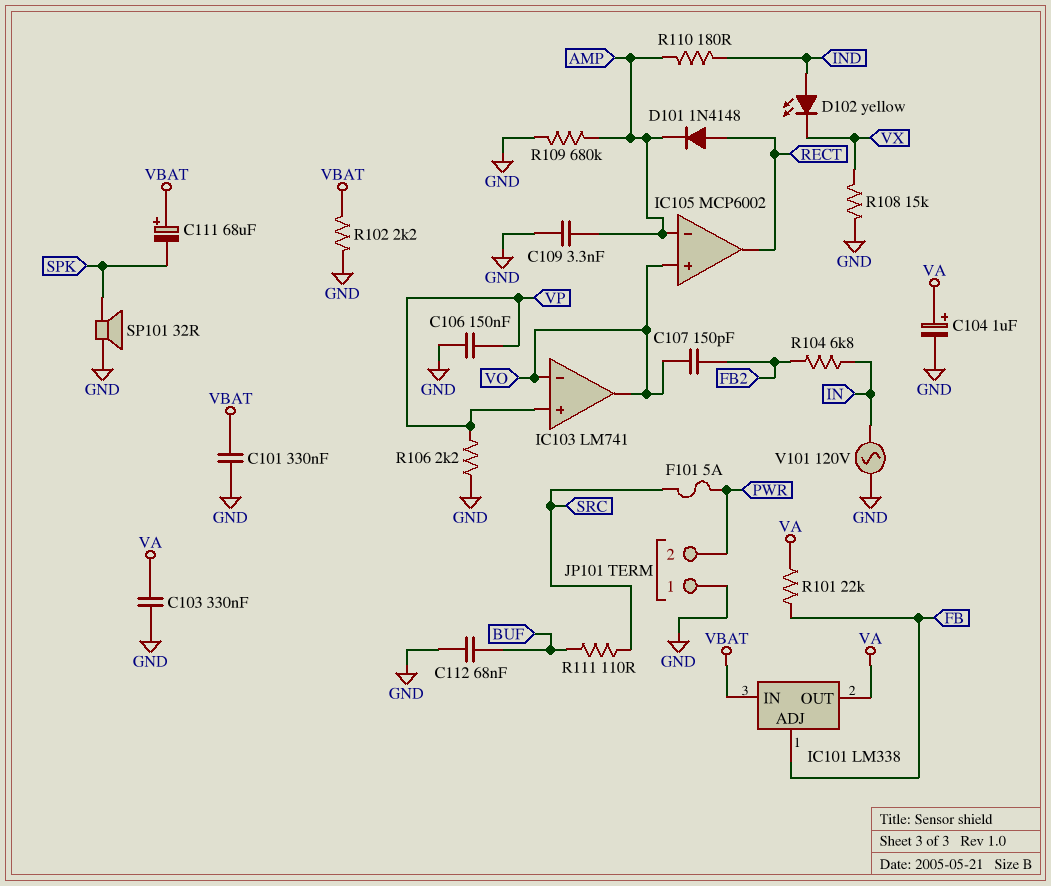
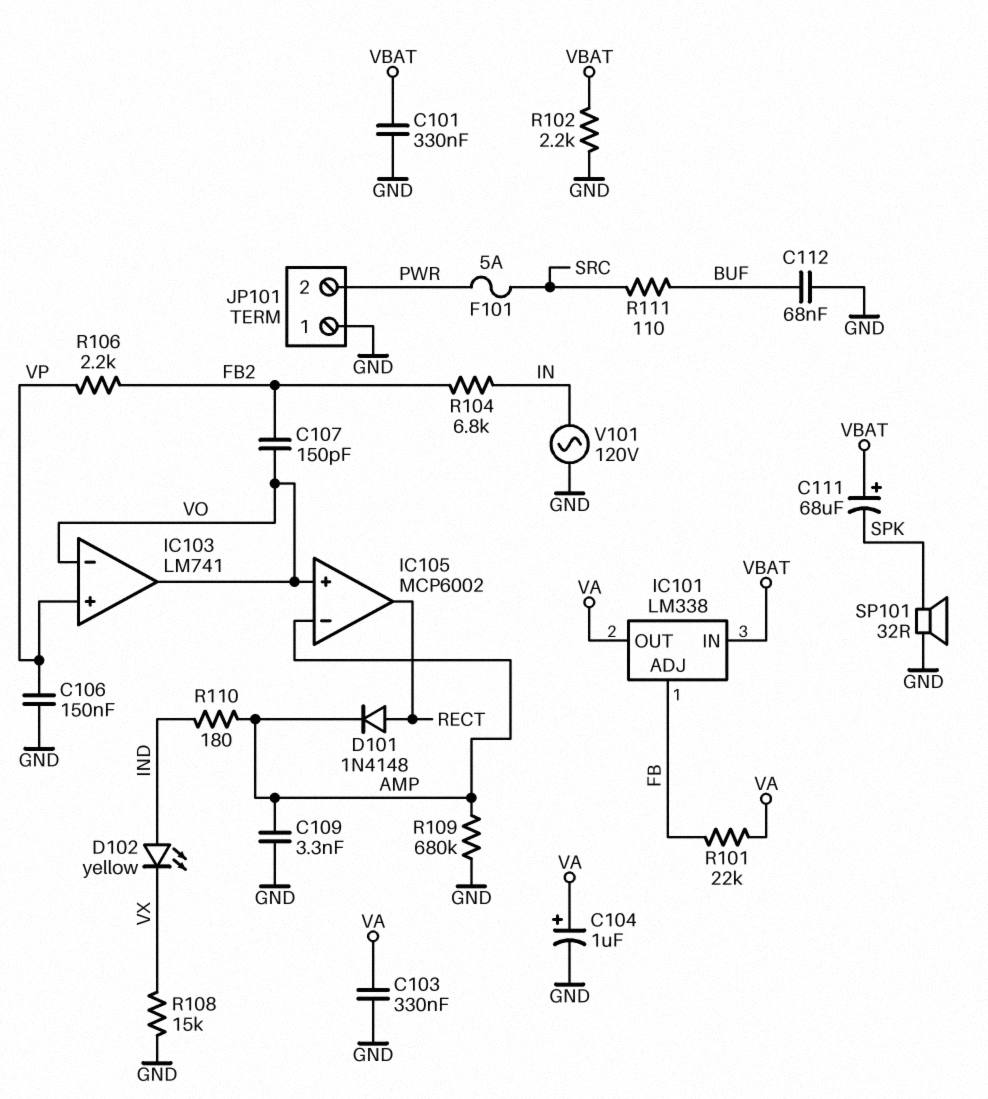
R106: 2.2k (GND, VP) -> 2.2k (FB2, VP)

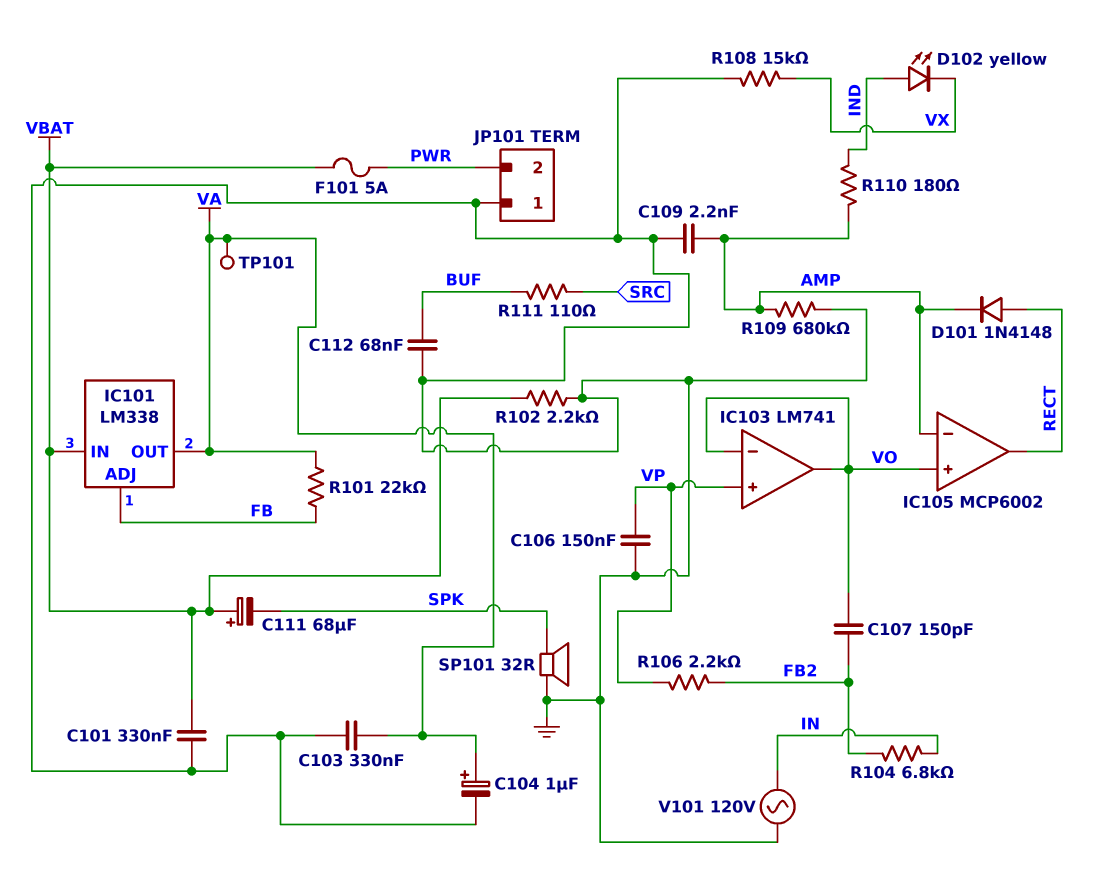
C109: 3.3nF (AMP, GND) -> 2.2nF (AMP, GND)
F101: 5A (PWR, SRC) -> 5A (PWR, VBAT)
TP101: none -> test point (VA)

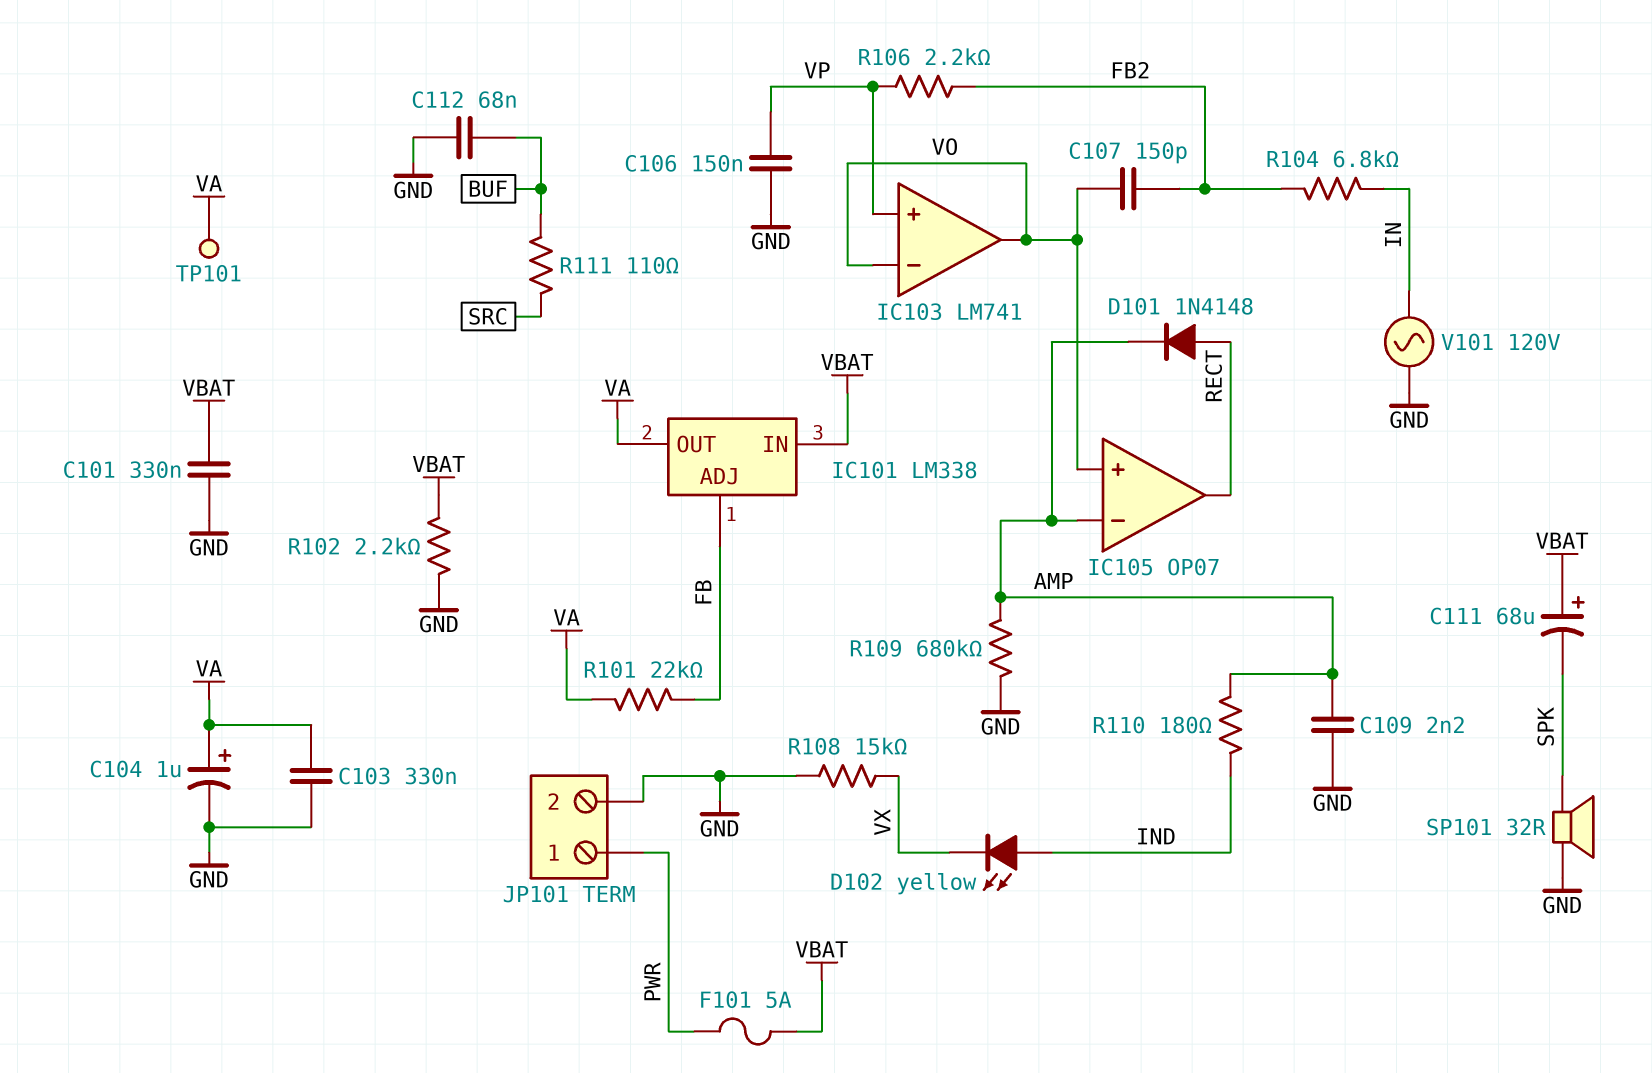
IC105: MCP6002 -> OP07
JP101 pin 1: GND -> PWR
JP101 pin 2: PWR -> GND

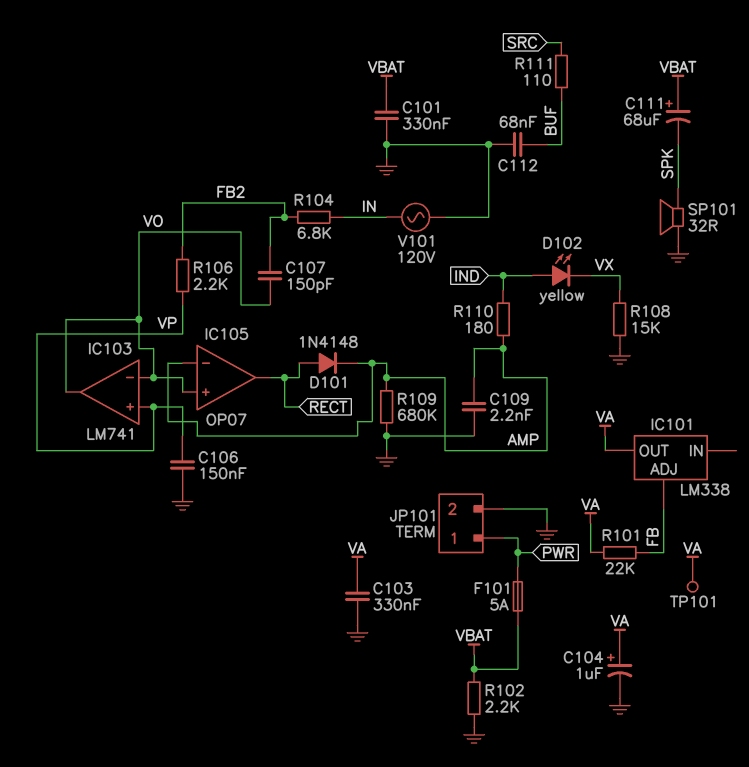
IC101 pin IN: VBAT -> none

